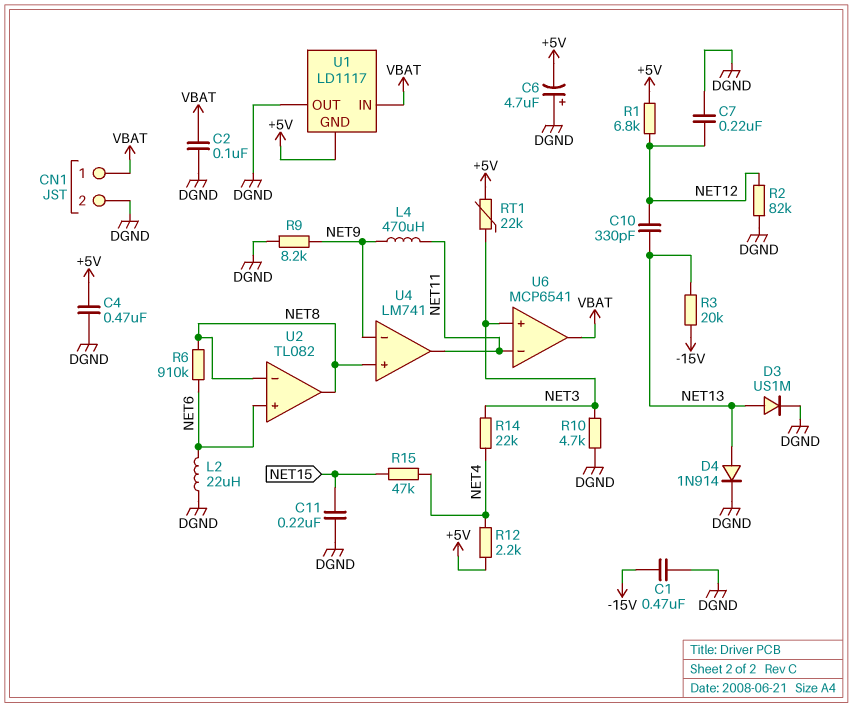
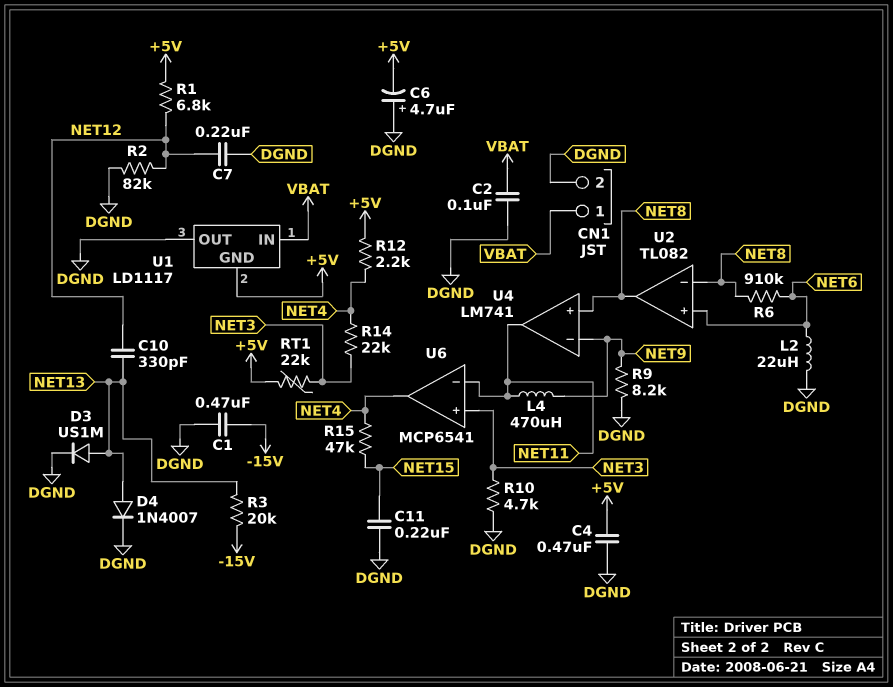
D4: diode 1N914 (A NET13, K DGND) -> diode 1N4007 (A NET13, K DGND)
U6 pin out: VBAT -> NET4

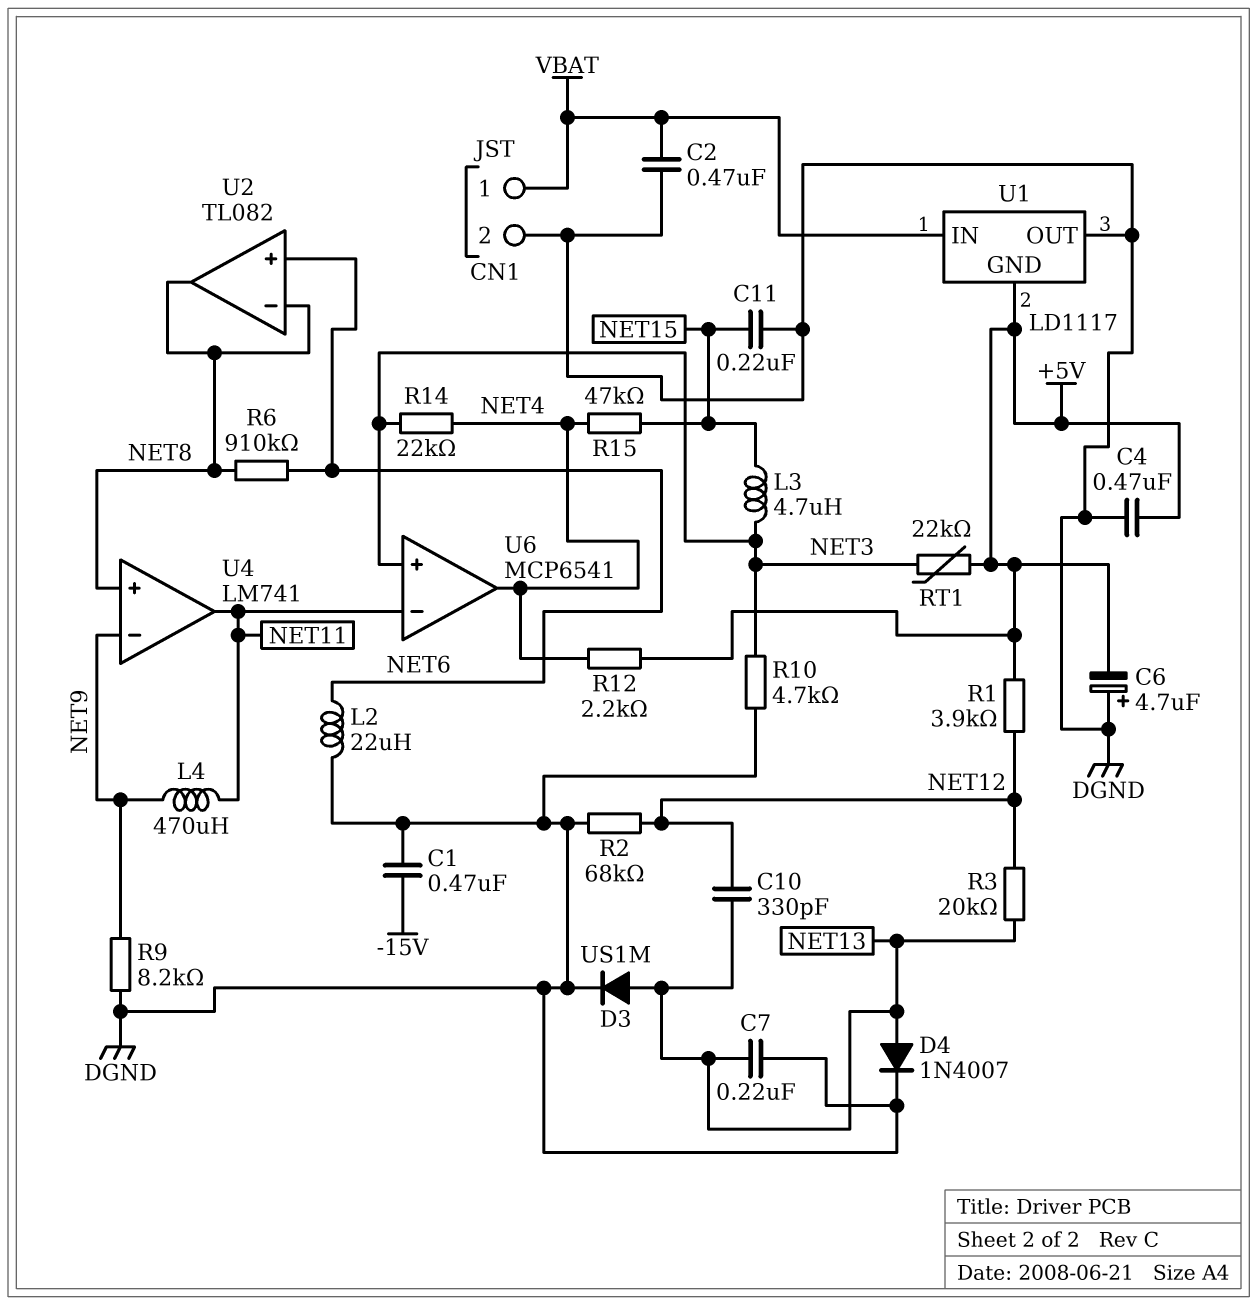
C2: 100nF (DGND, VBAT) -> 470nF (DGND, VBAT)
C7: 220nF (DGND, NET12) -> 220nF (DGND, NET13)
L3: none -> 4.7uH (NET3, NET15)
R1: 6.8k (+5V, NET12) -> 3.9k (+5V, NET12)
R2: 82k (DGND, NET12) -> 68k (DGND, NET12)
R3: 20k (-15V, NET13) -> 20k (NET12, NET13)

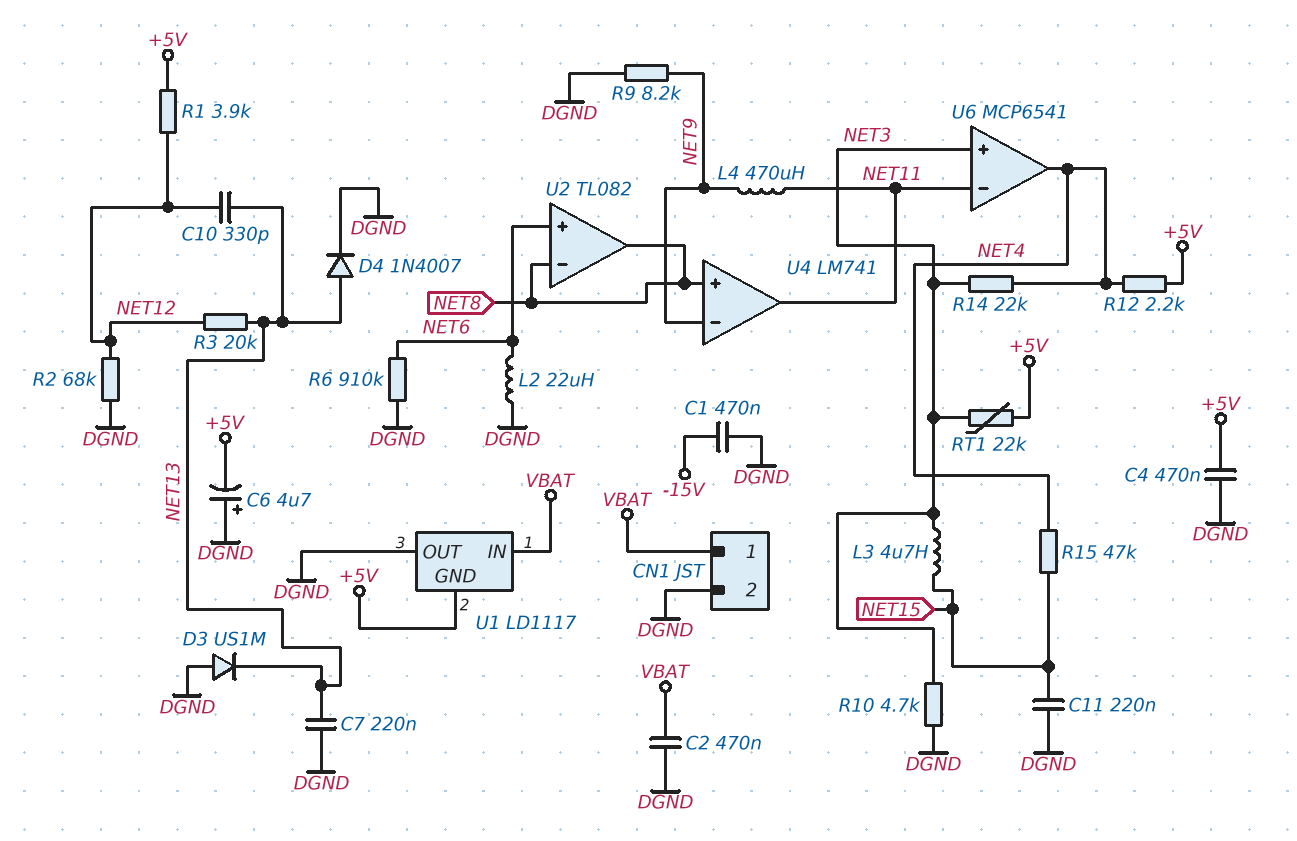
D3: diode US1M (A NET13, K DGND) -> diode US1M (A DGND, K NET13)
R6: 910k (NET6, NET8) -> 910k (DGND, NET6)

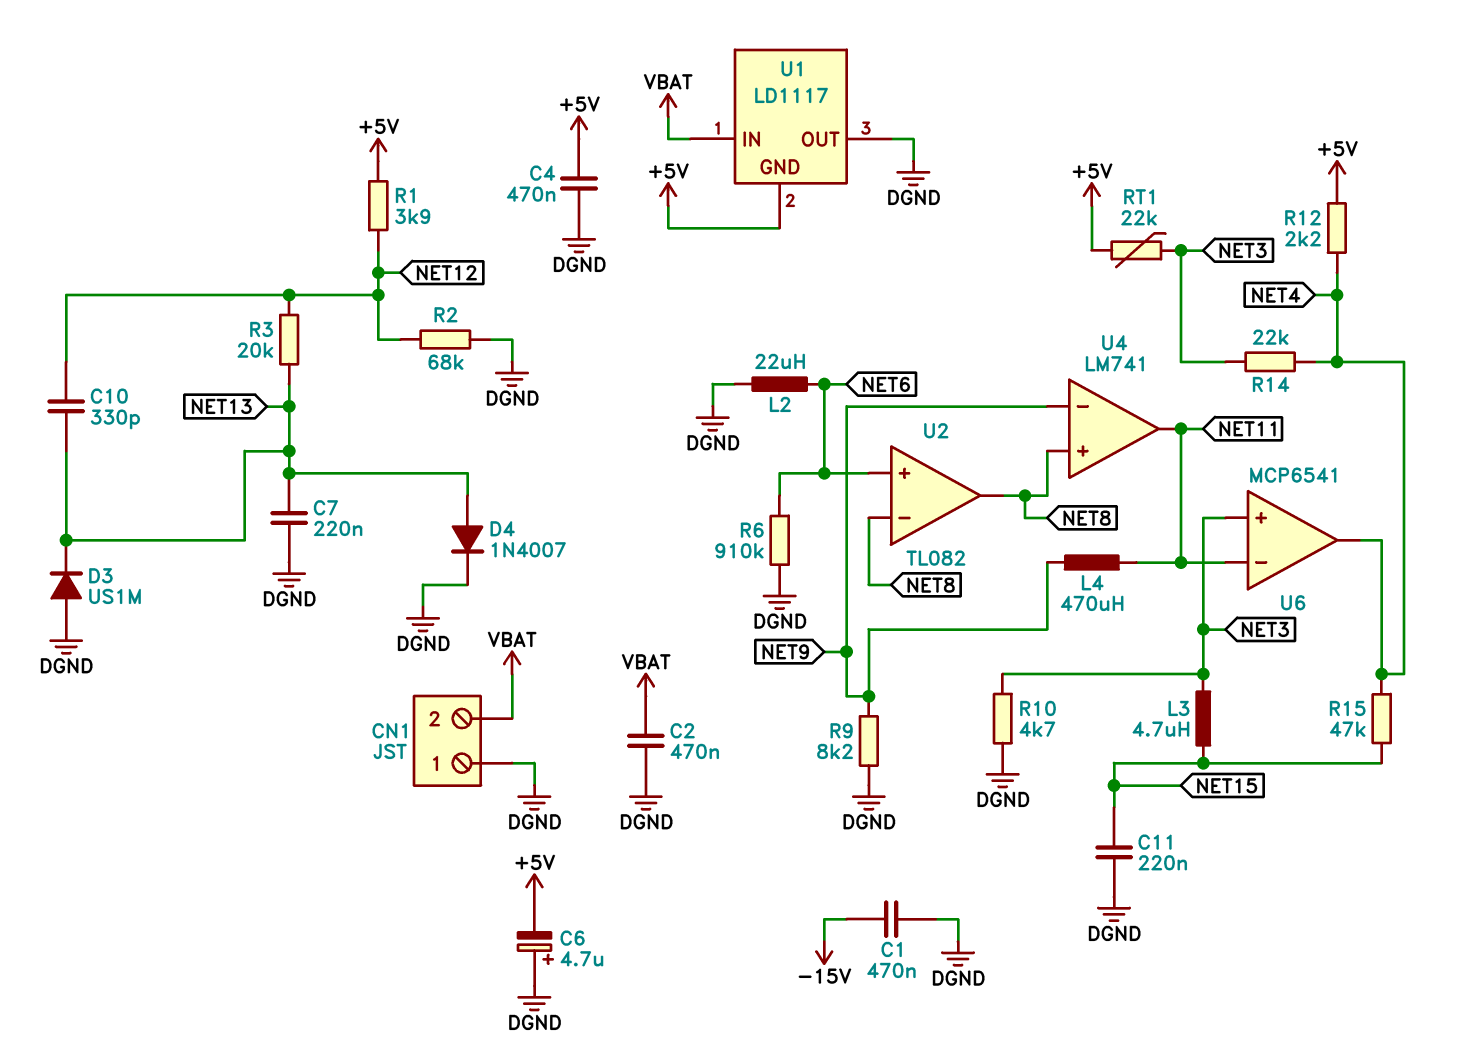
CN1 pin 1: VBAT -> DGND
CN1 pin 2: DGND -> VBAT

